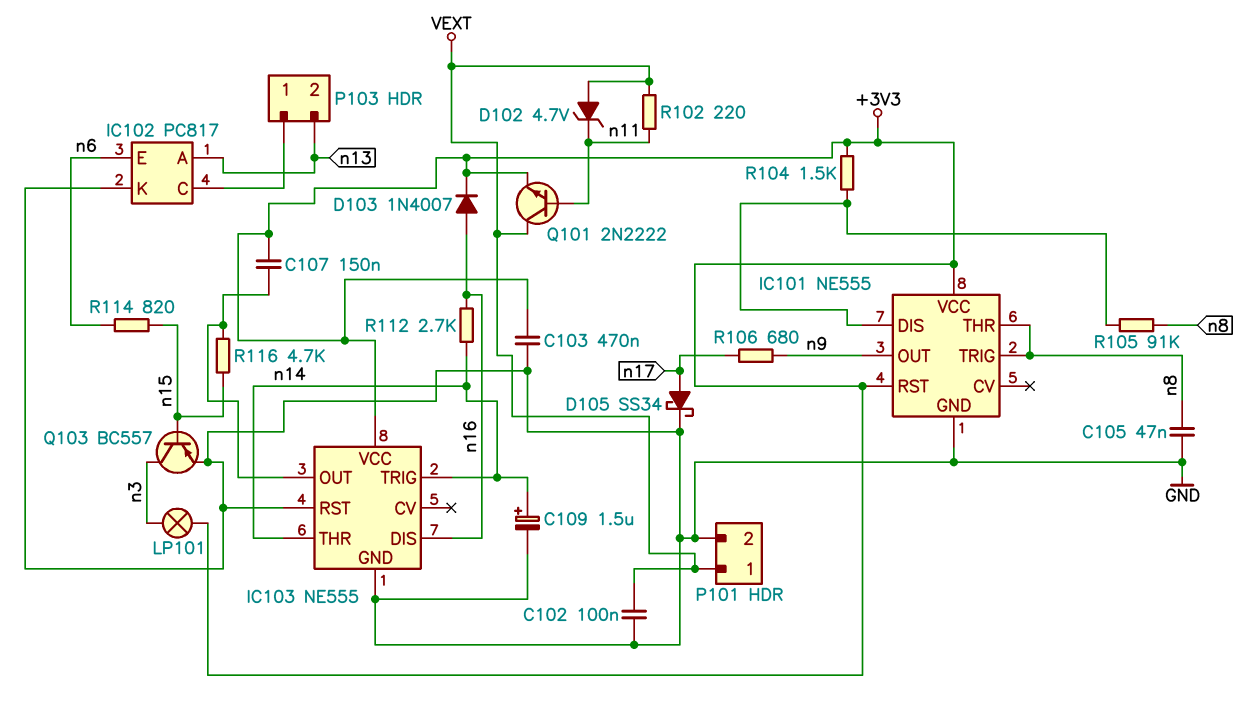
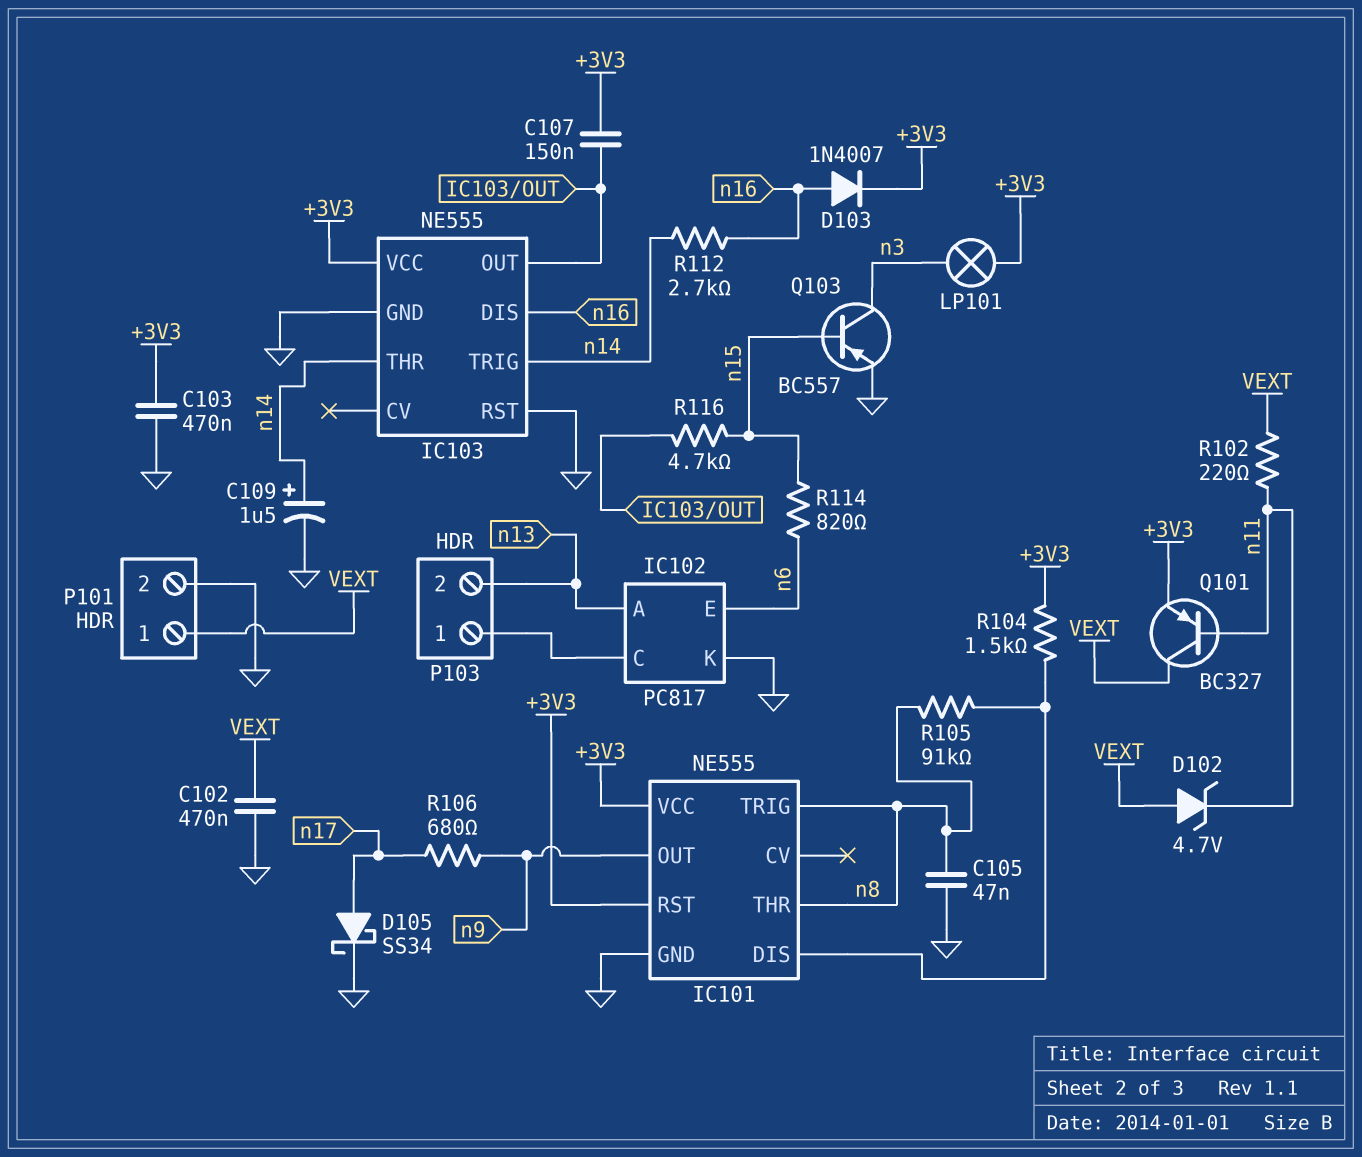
C102: 100nF (GND, VEXT) -> 470nF (GND, VEXT)
Q101: NPN 2N2222 (B n11, C VEXT, E +3V3) -> PNP BC327 (B n11, C VEXT, E +3V3)

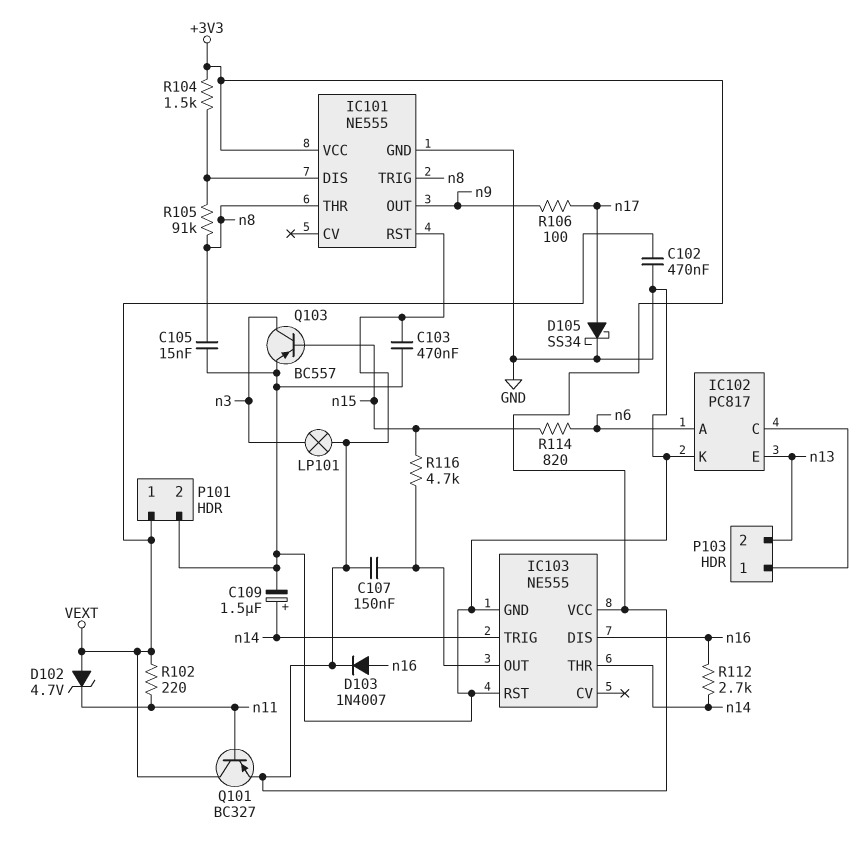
C105: 47nF (GND, n8) -> 15nF (GND, n8)
IC102 pin A: n13 -> n6
IC102 pin E: n6 -> n13
R106: 680 (n9, n17) -> 100 (n9, n17)

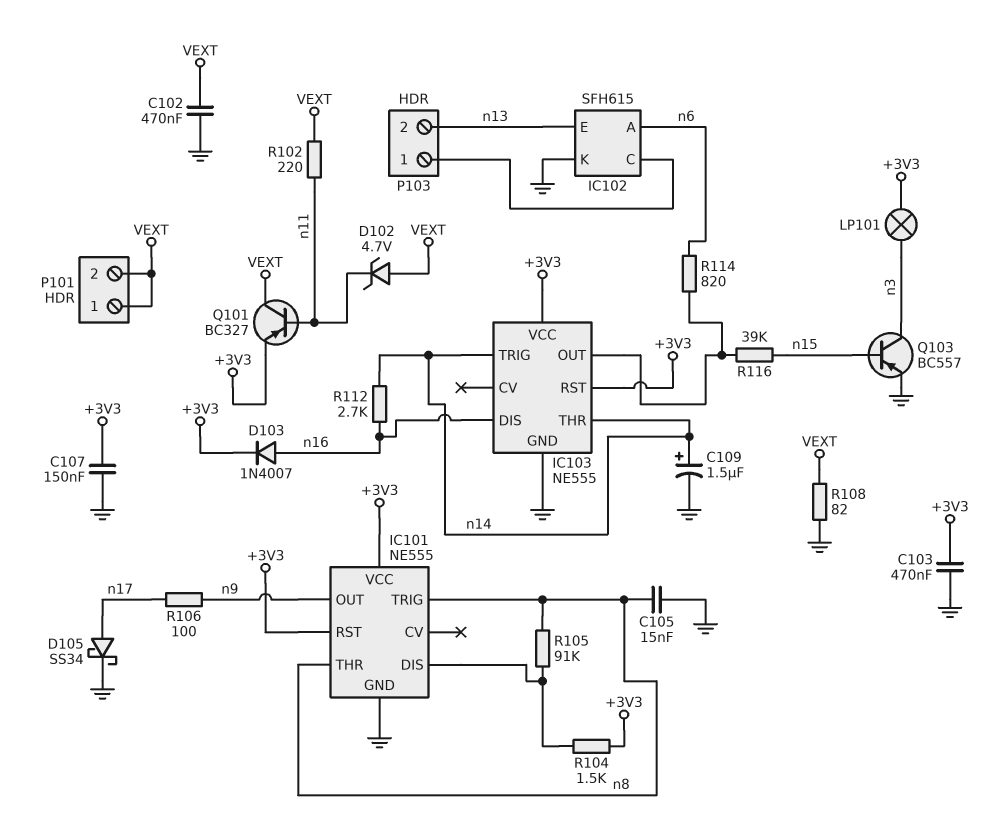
C107: 150nF (+3V3, IC103/OUT) -> 150nF (+3V3, GND)
IC102: PC817 -> SFH615
IC103 pin RST: GND -> +3V3
P101 pin 2: GND -> VEXT
R108: none -> 82 (GND, VEXT)
R114: 820 (n6, n15) -> 820 (IC103/OUT, n6)
R116: 4.7k (IC103/OUT, n15) -> 39k (IC103/OUT, n15)

